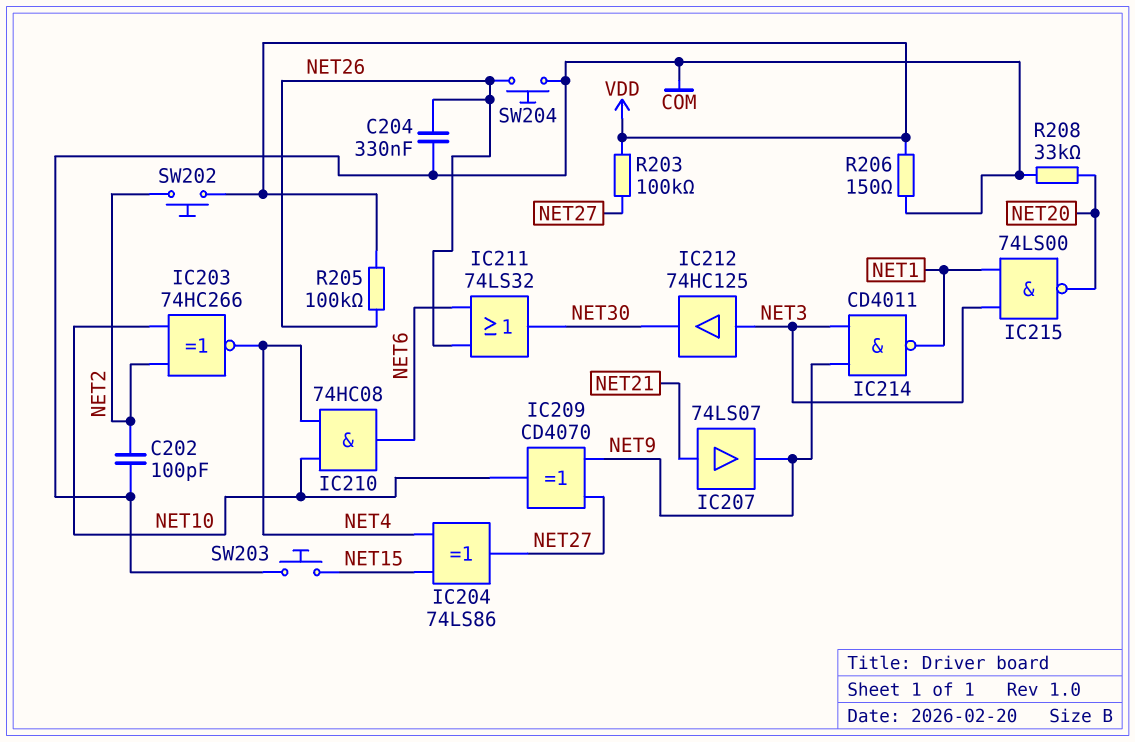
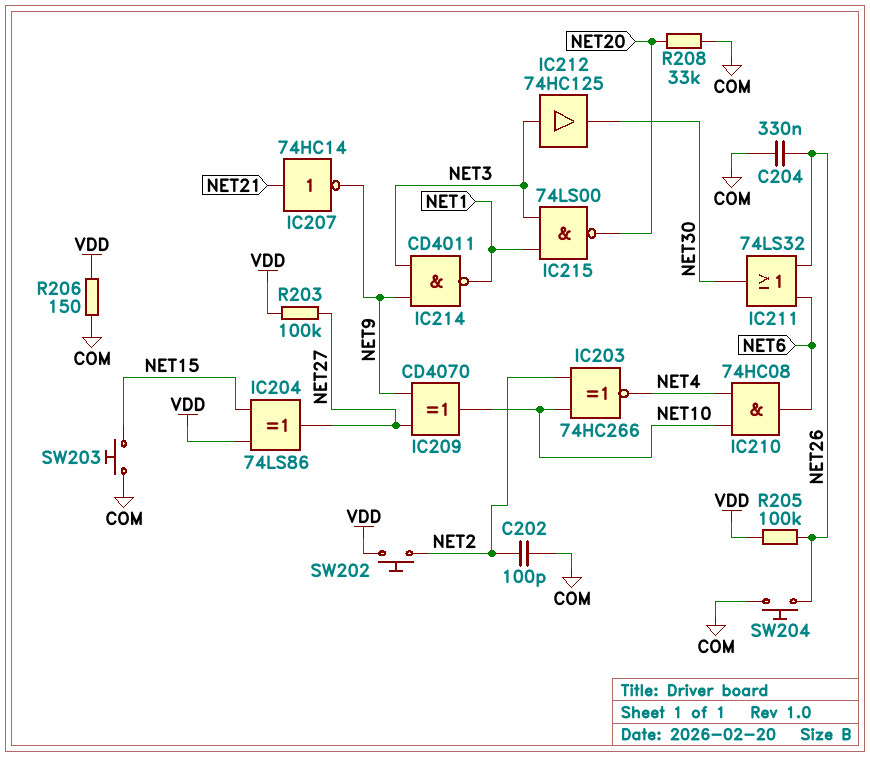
IC204: XOR 74LS86 (in NET4, in NET15, out NET27) -> XOR 74LS86 (in NET15, in VDD, out NET27)
IC207: buffer 74LS07 (in NET21, out NET9) -> NOT 74HC14 (in NET21, out NET9)

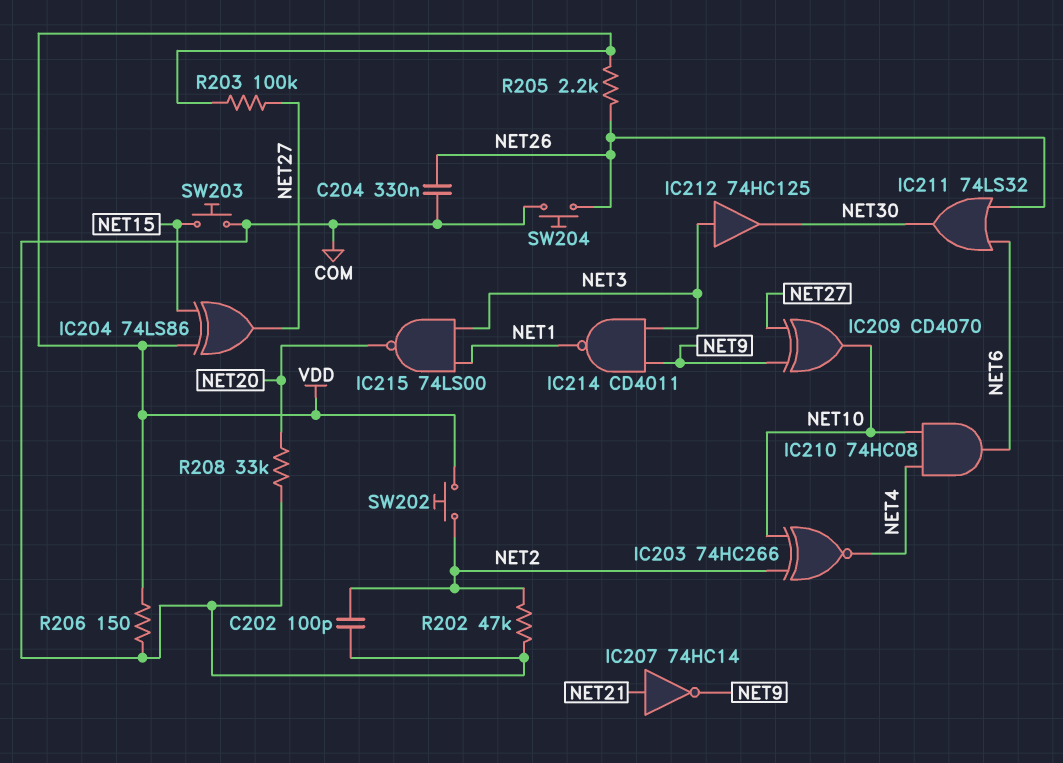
R202: none -> 47k (COM, NET2)
R205: 100k (NET26, VDD) -> 2.2k (NET26, VDD)

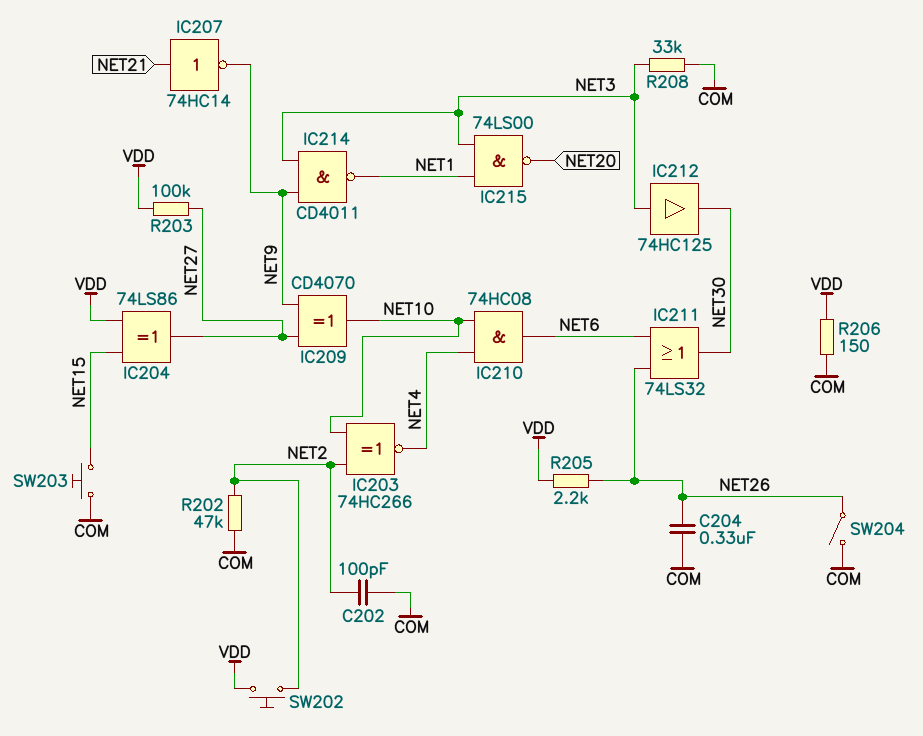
R208: 33k (COM, NET20) -> 33k (COM, NET3)
SW204: button (COM, NET26) -> switch (COM, NET26)

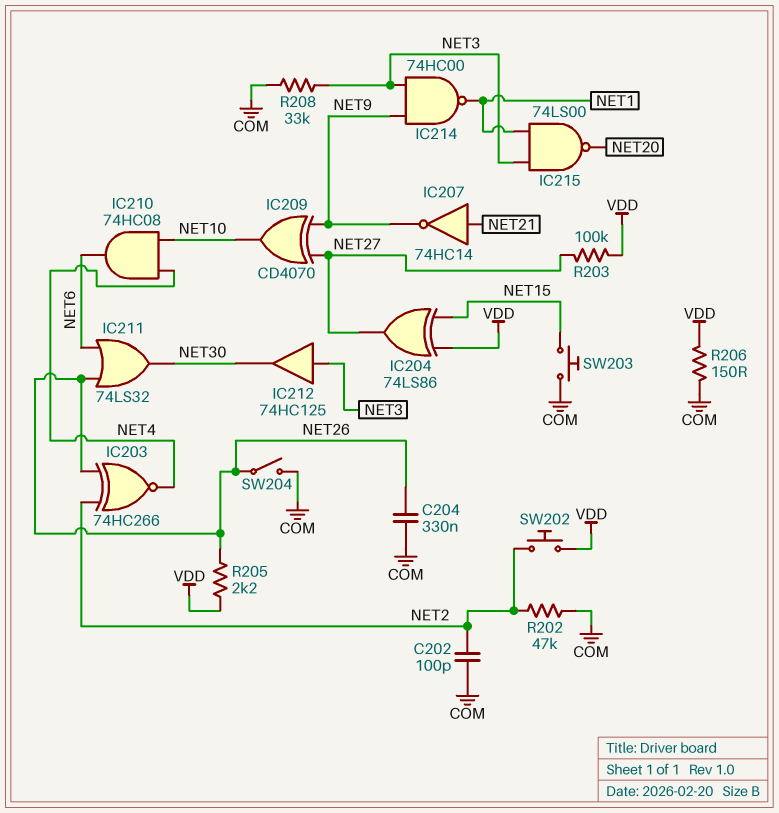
IC203: XNOR 74HC266 (in NET2, in NET10, out NET4) -> XNOR 74HC266 (in NET2, in NET26, out NET4)
IC214: NAND CD4011 (in NET3, in NET9, out NET1) -> NAND 74HC00 (in NET3, in NET9, out NET1)

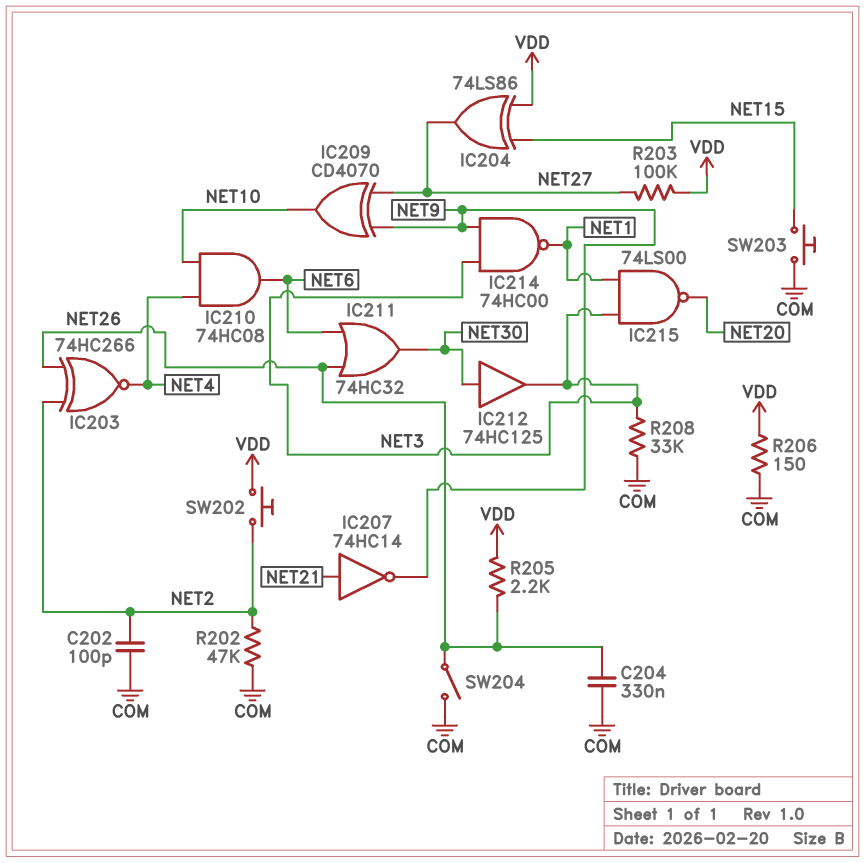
IC211: OR 74LS32 (in NET6, in NET26, out NET30) -> OR 74HC32 (in NET6, in NET26, out NET30)
IC212: buffer 74HC125 (in NET3, out NET30) -> buffer 74HC125 (in NET30, out NET3)

